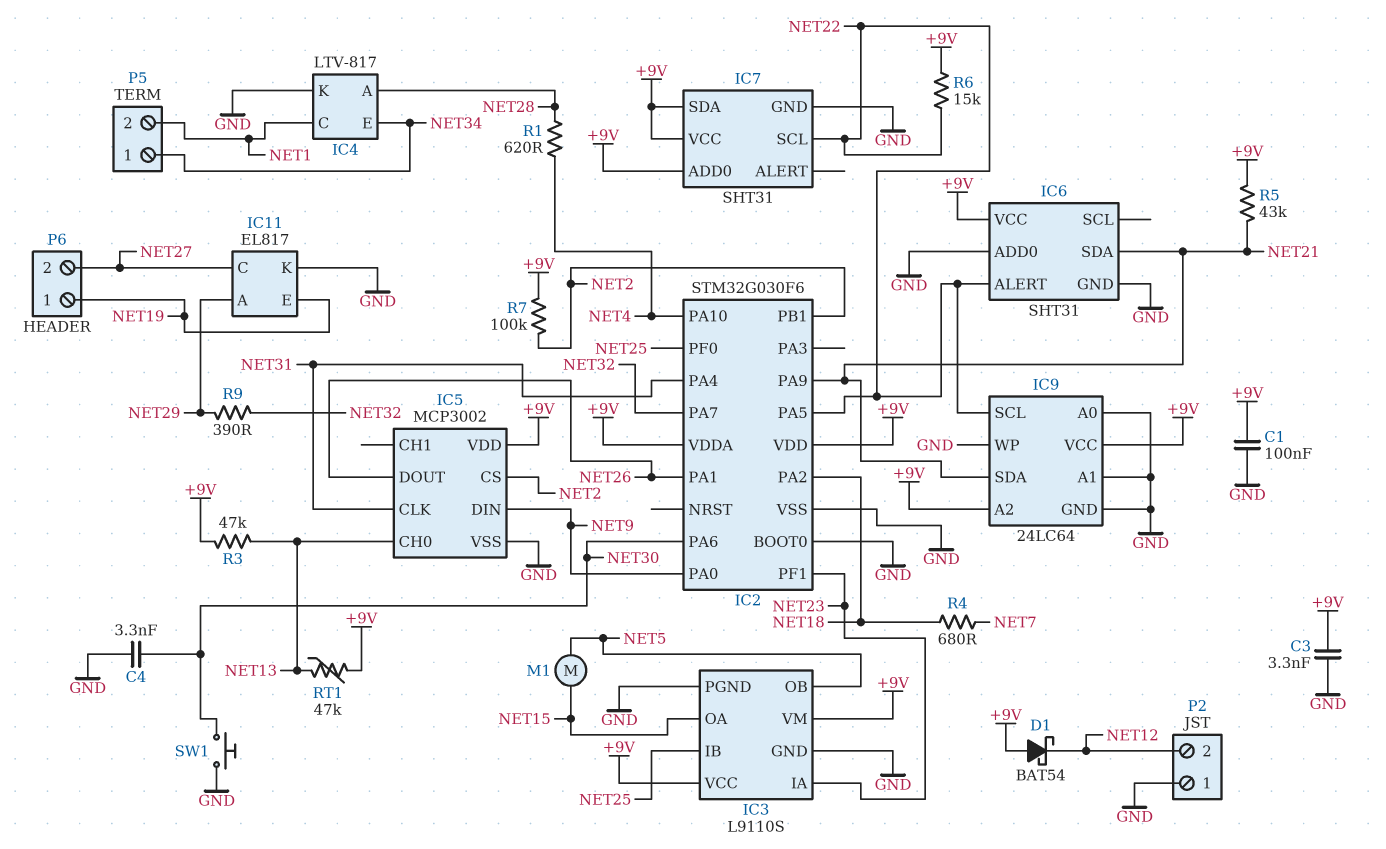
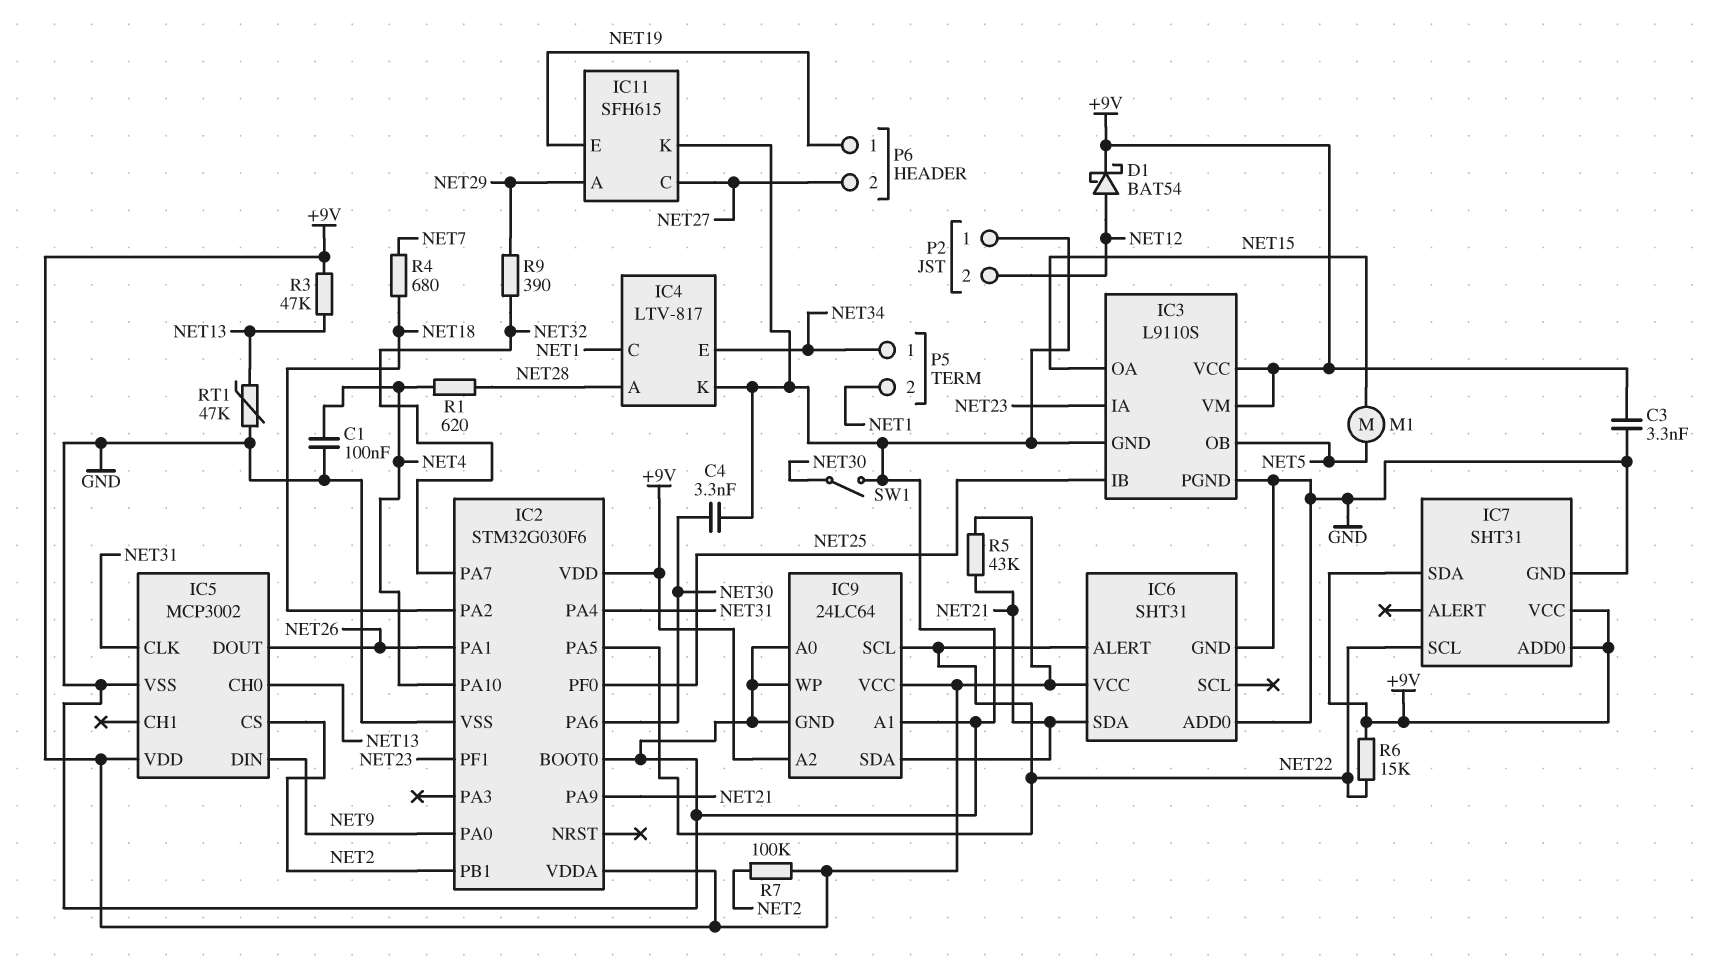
C1: 100nF (+9V, GND) -> 100nF (GND, NET4)
D1: schottky BAT54 (A +9V, K NET12) -> schottky BAT54 (A NET12, K +9V)
IC11: EL817 -> SFH615
RT1: 47k (+9V, NET13) -> 47k (GND, NET13)
SW1: button (GND, NET30) -> switch (GND, NET30)

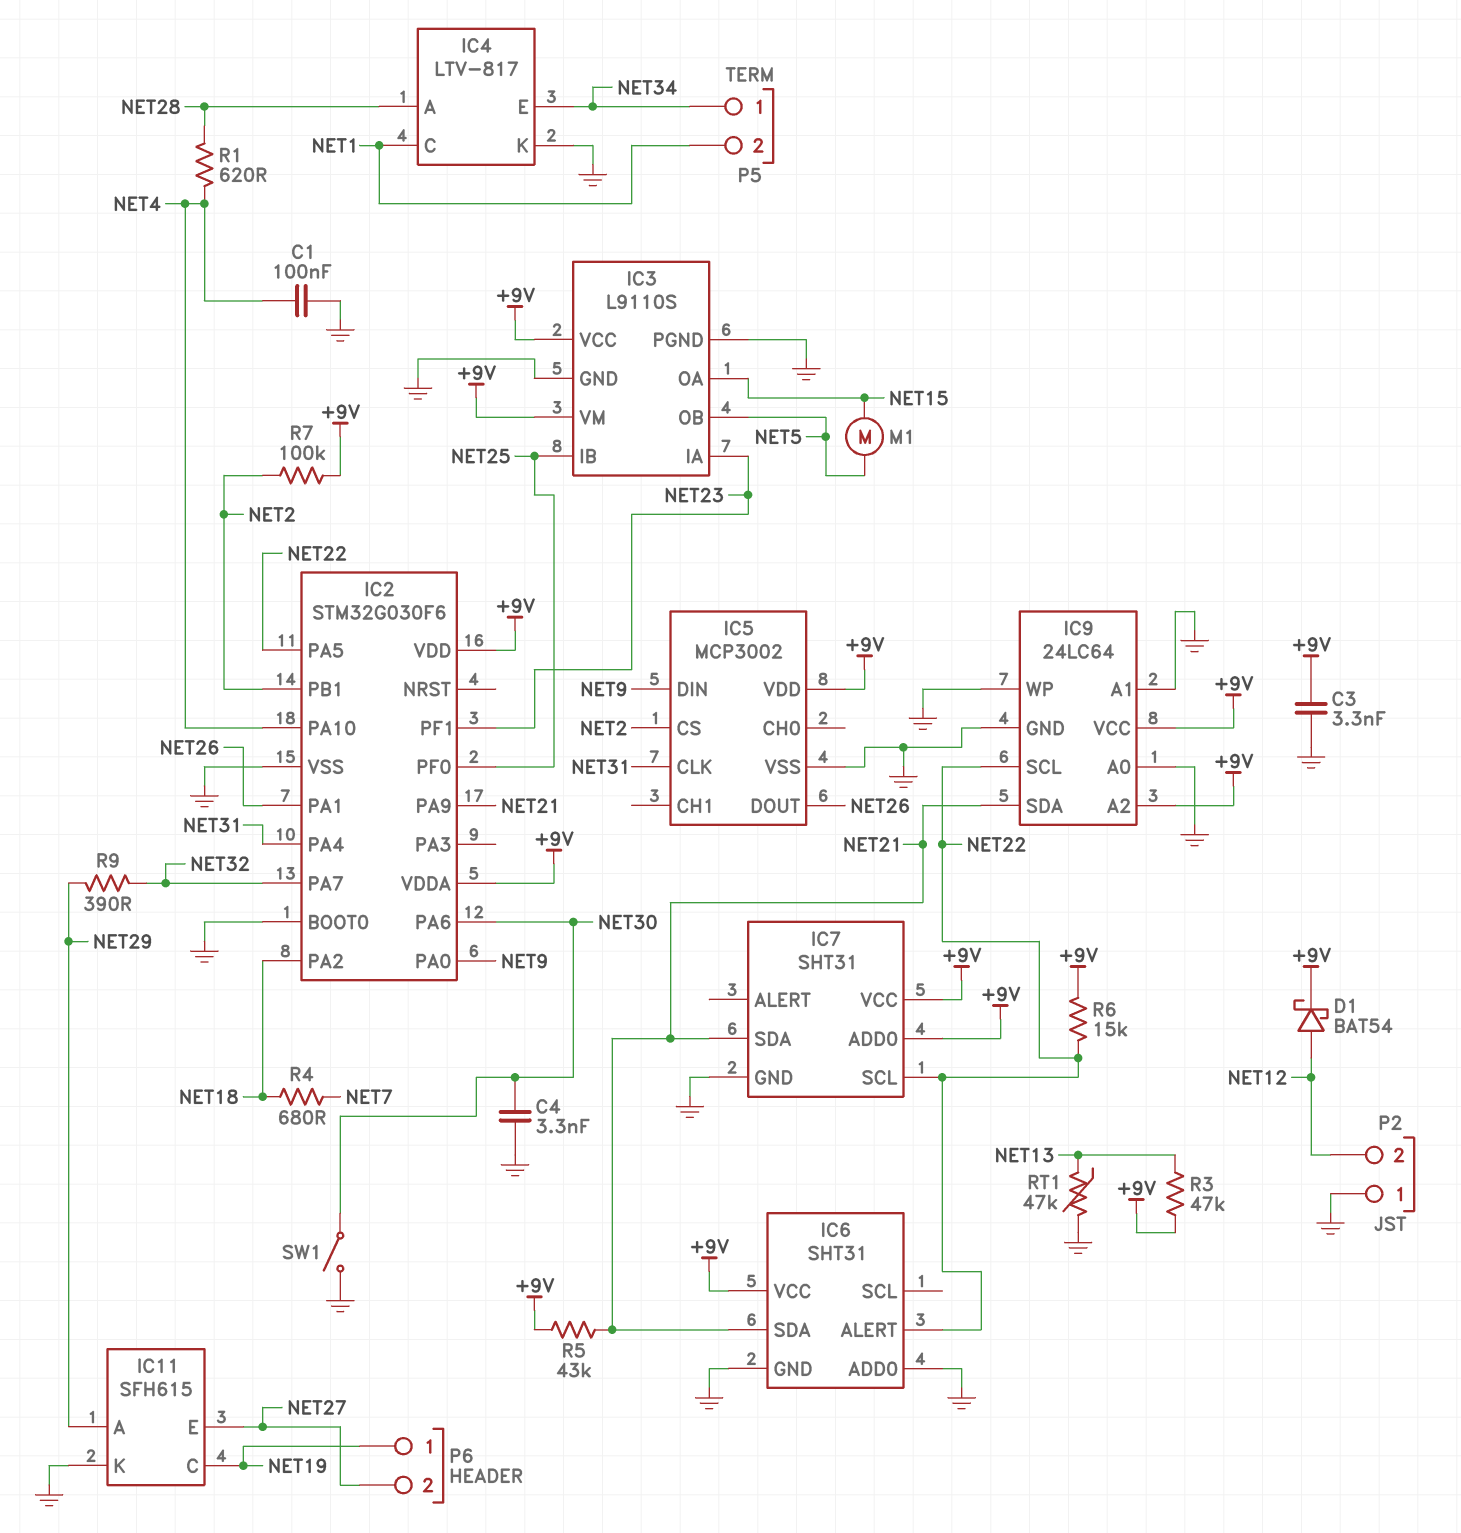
IC5 pin CH0: NET13 -> none
IC7 pin SDA: +9V -> NET21
IC11 pin C: NET27 -> NET19
IC11 pin E: NET19 -> NET27

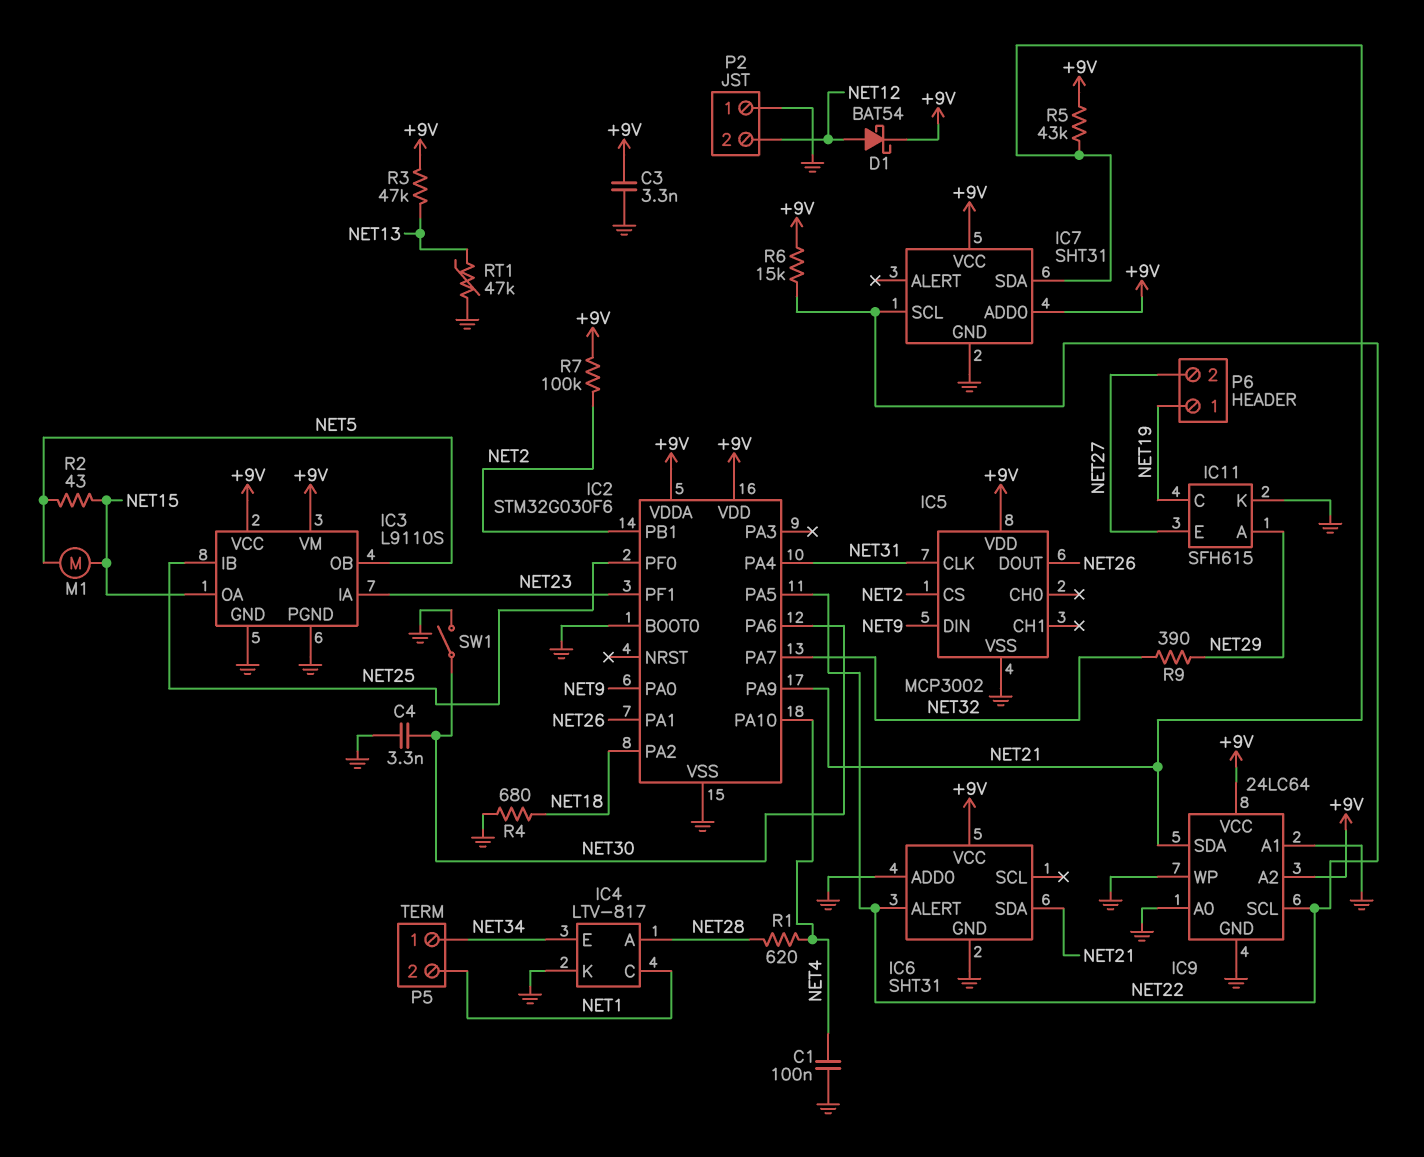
R2: none -> 43 (NET5, NET15)
R4: 680 (NET7, NET18) -> 680 (GND, NET18)

